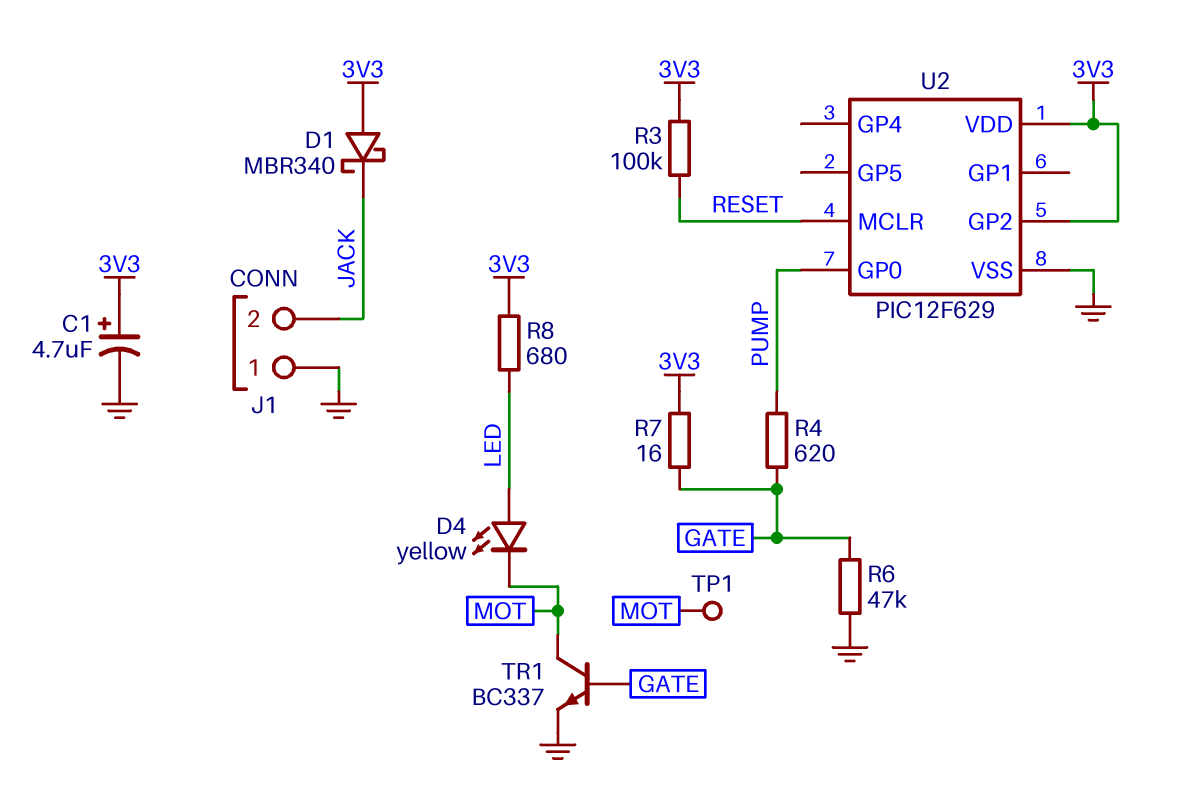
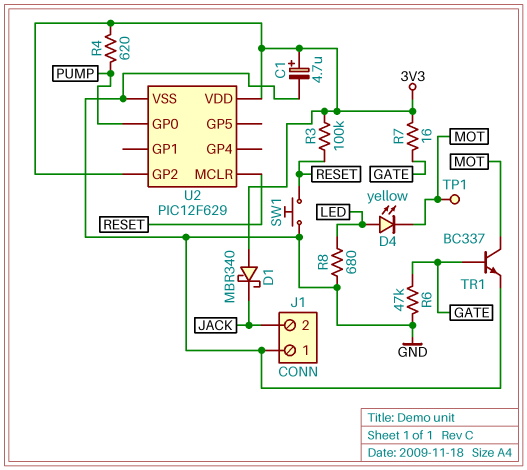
R4: 620 (GATE, PUMP) -> 620 (3V3, PUMP)
R8: 680 (3V3, LED) -> 680 (GND, LED)
SW1: none -> button (GND, RESET)

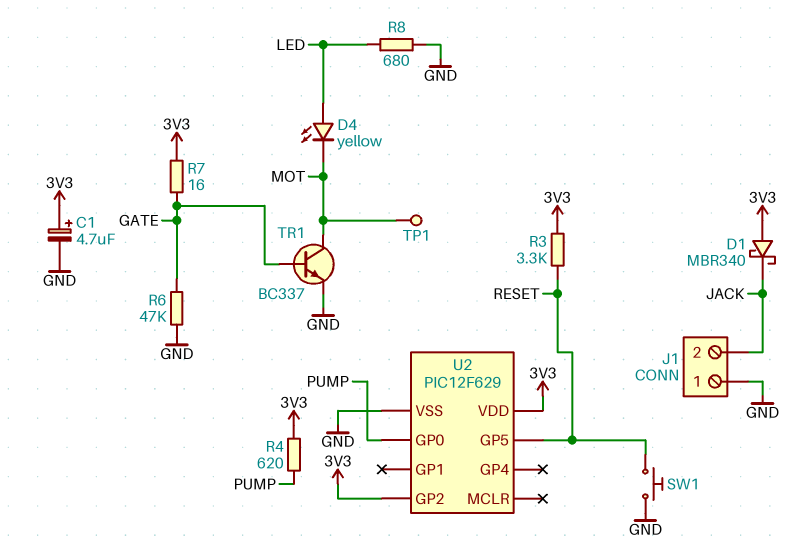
R3: 100k (3V3, RESET) -> 3.3k (3V3, RESET)
U2 pin GP5: none -> RESET
U2 pin MCLR: RESET -> none

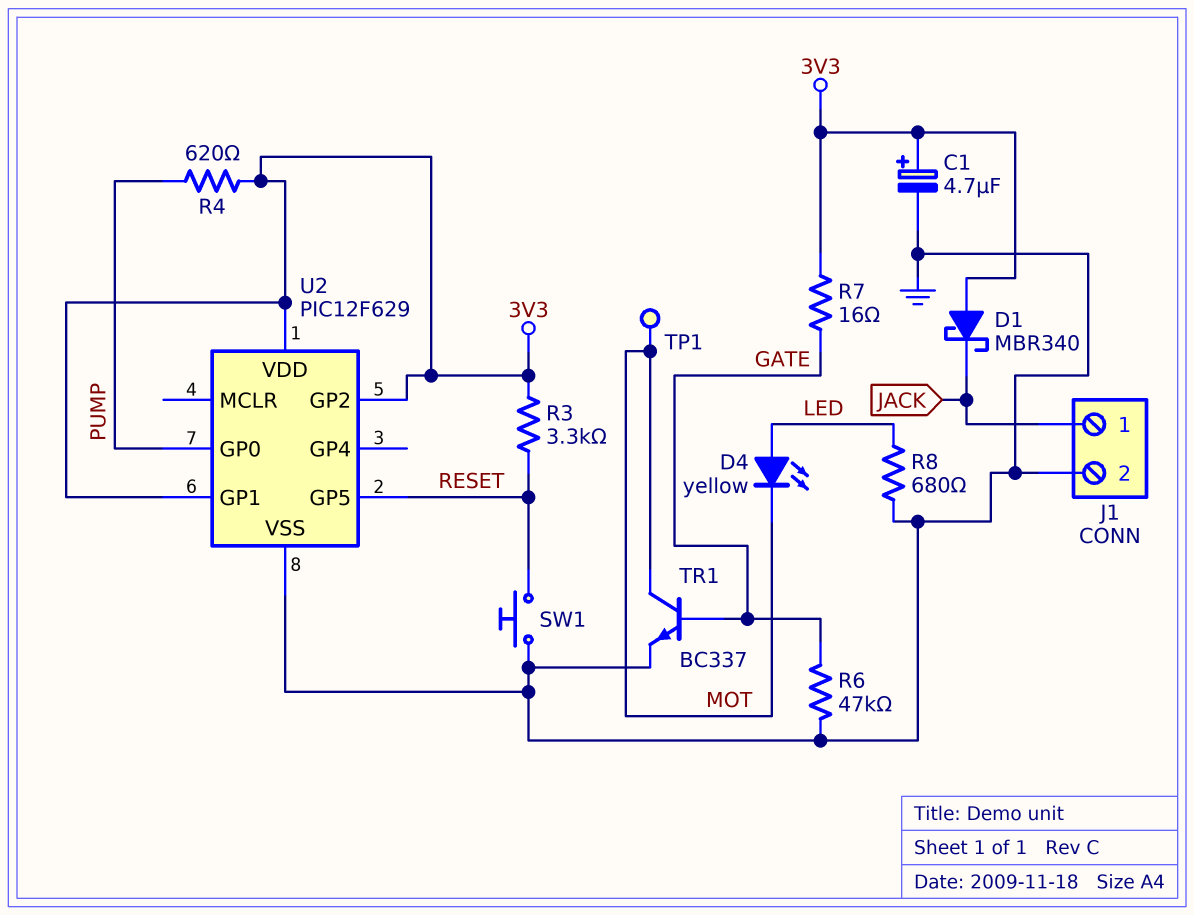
J1 pin 1: GND -> JACK
J1 pin 2: JACK -> GND
U2 pin GP1: none -> 3V3

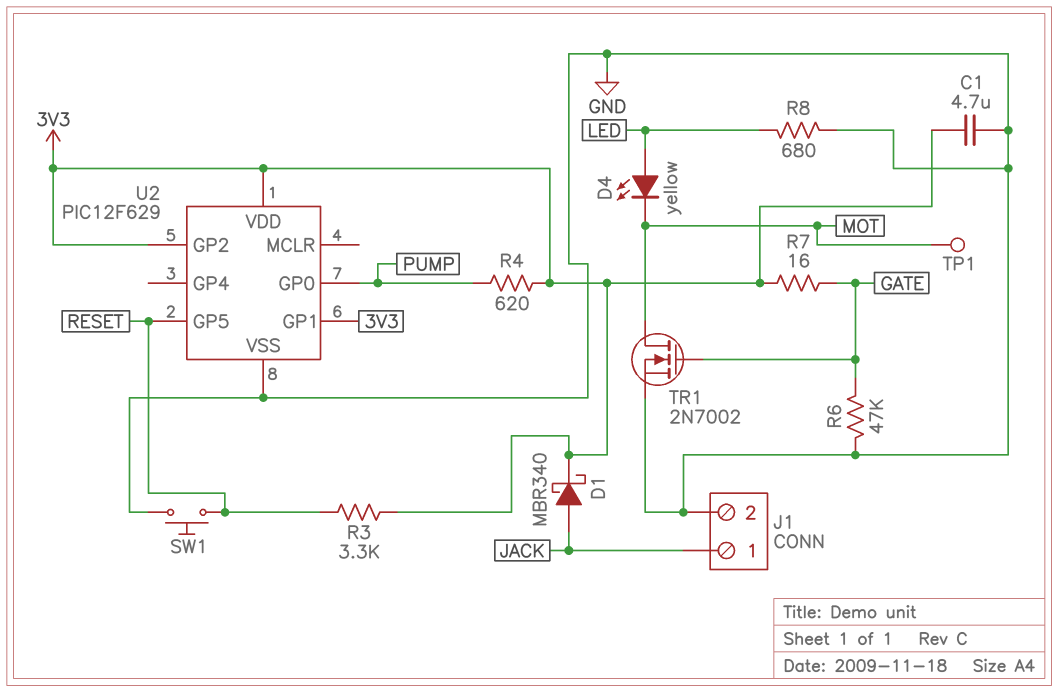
C1: 4.7uF (plus 3V3, minus GND) -> 4.7uF (3V3, GND)
D1: schottky MBR340 (A 3V3, K JACK) -> schottky MBR340 (A JACK, K 3V3)
TR1: NPN BC337 (B GATE, C MOT, E GND) -> NMOS 2N7002 (G GATE, D MOT, S GND)

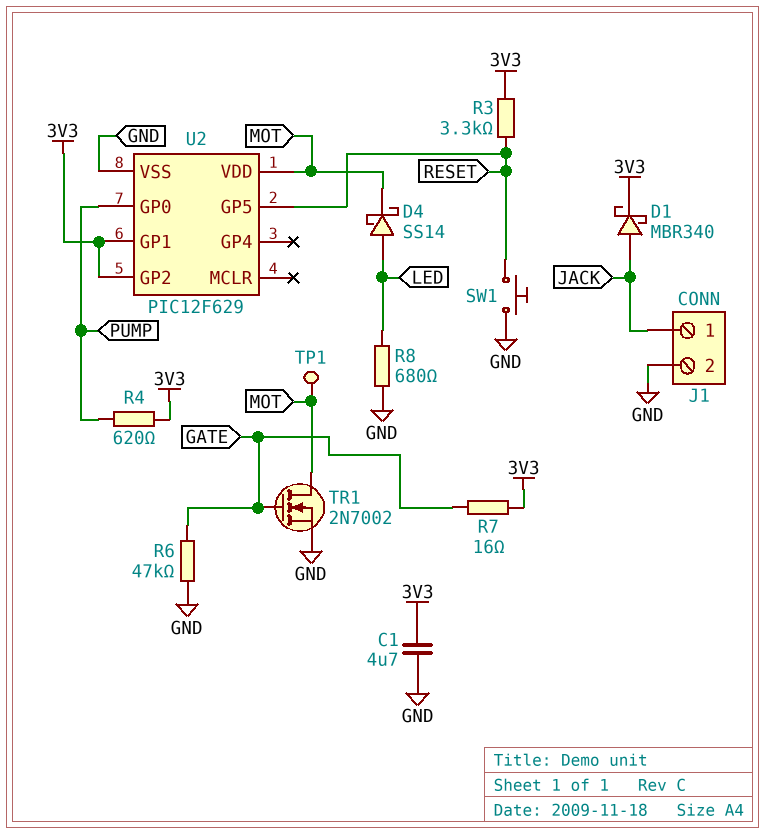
D4: LED yellow (A LED, K MOT) -> schottky SS14 (A LED, K MOT)
U2 pin VDD: 3V3 -> MOT

